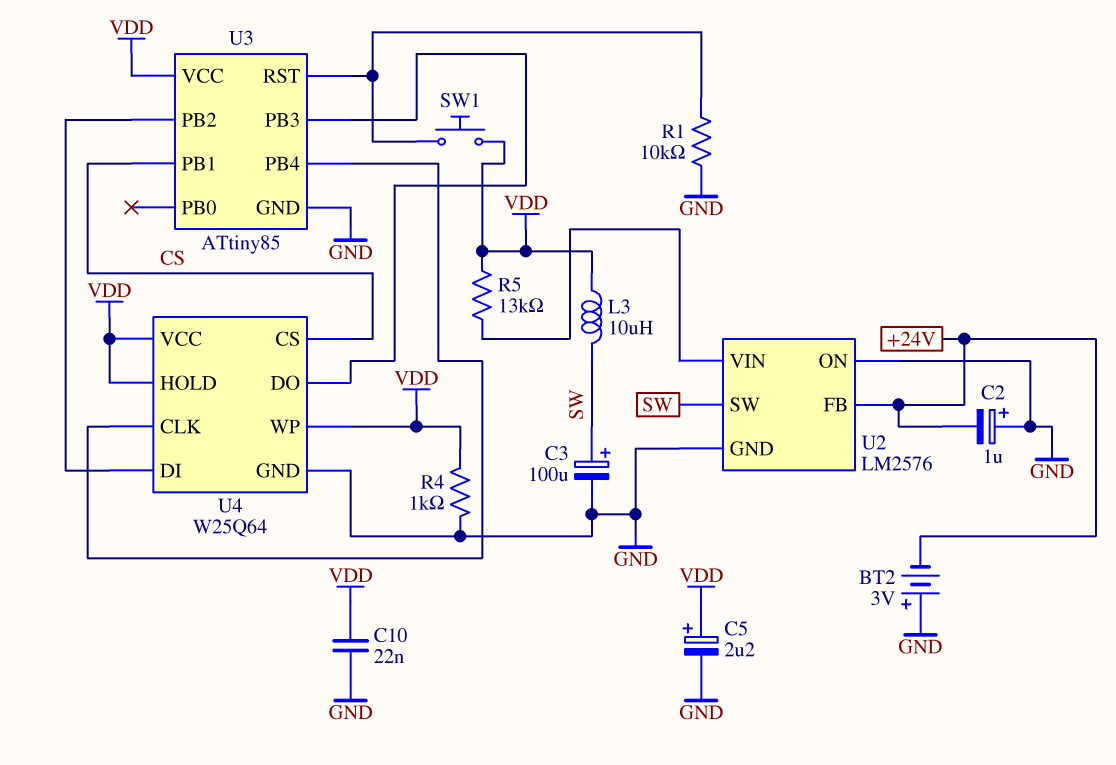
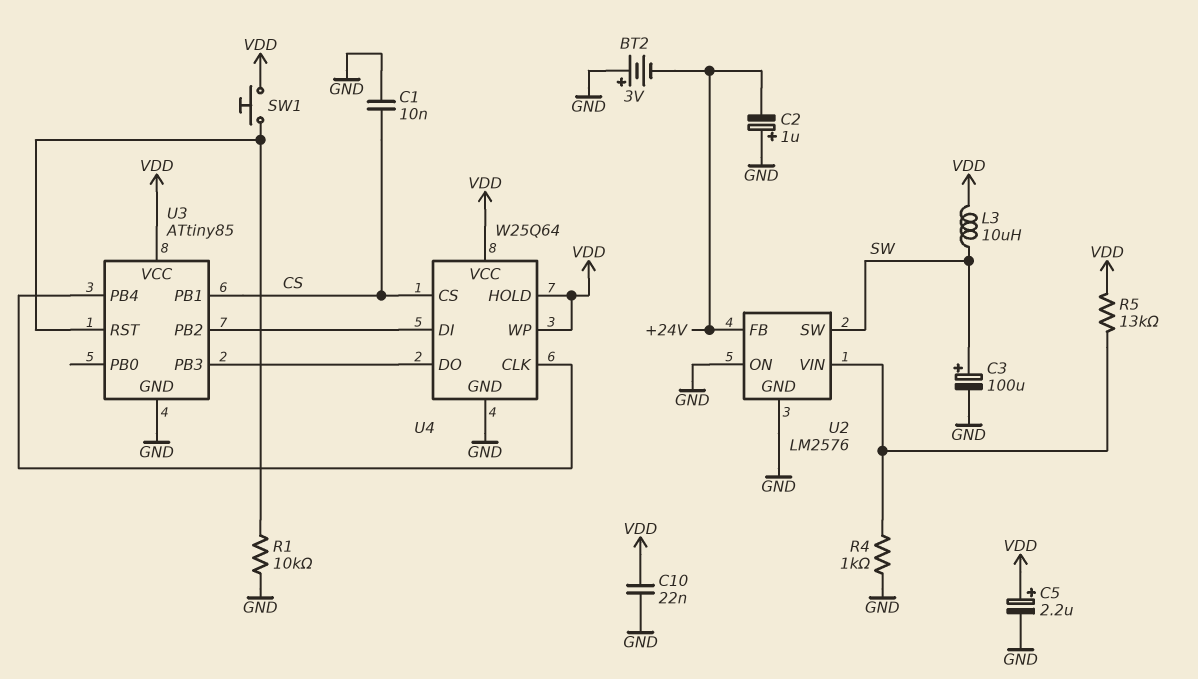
C1: none -> 10nF (CS, GND)
R4: 1k (GND, VDD) -> 1k (GND, U2/VIN)

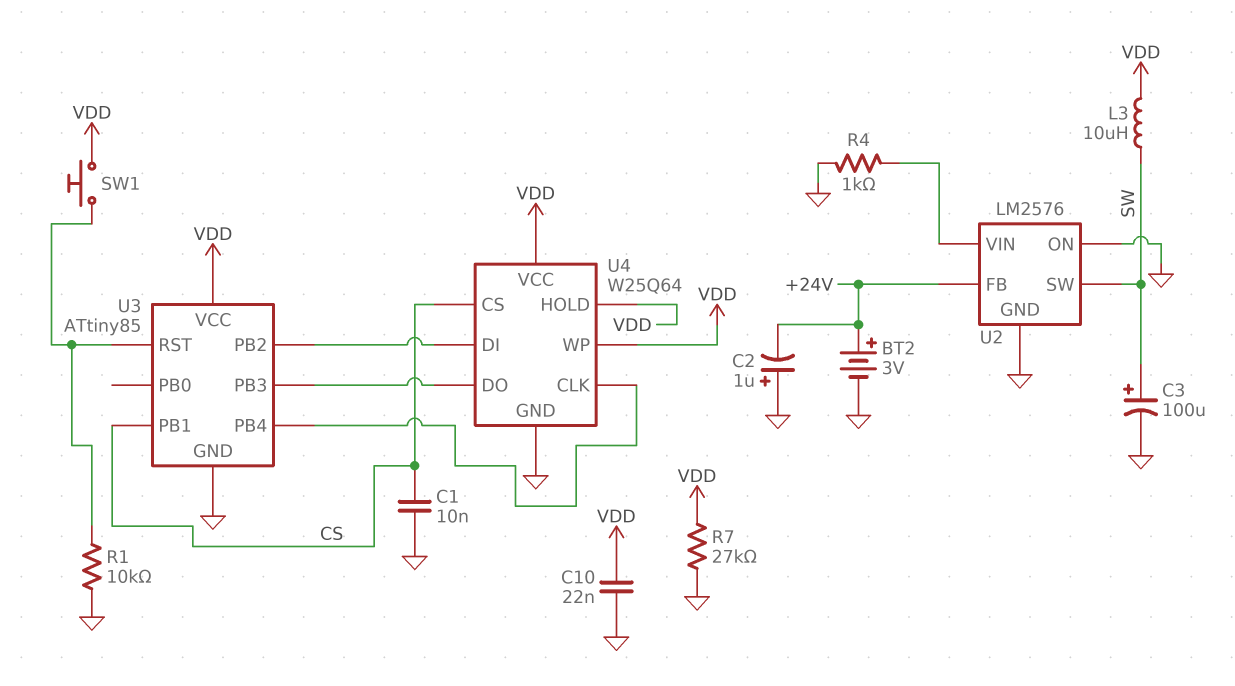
BT2: 3V (plus GND, minus +24V) -> 3V (plus +24V, minus GND)
C5: 2.2uF (plus VDD, minus GND) -> none
R5: 13k (U2/VIN, VDD) -> none
R7: none -> 27k (GND, VDD)

